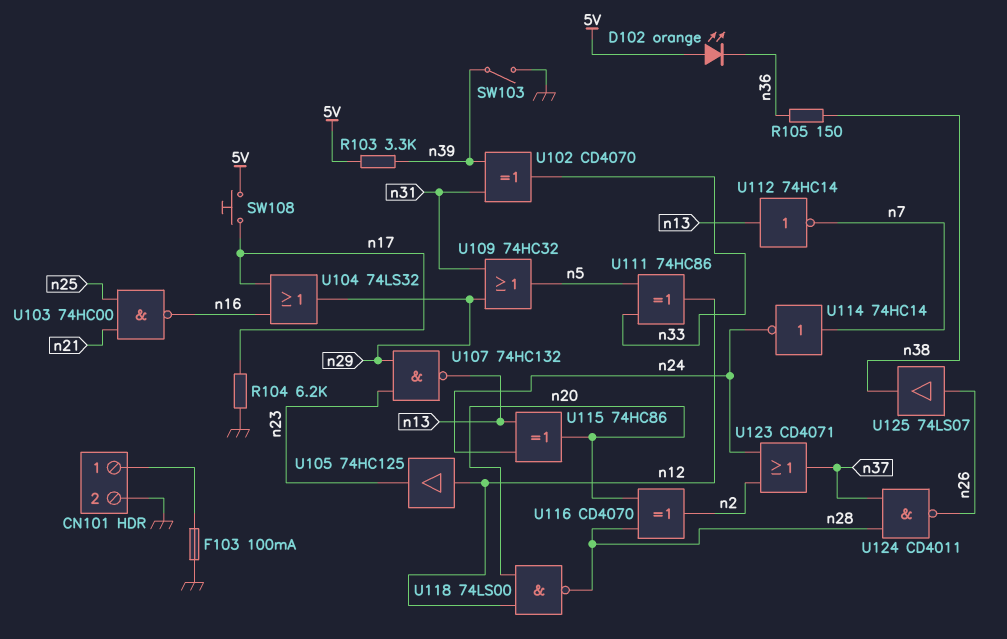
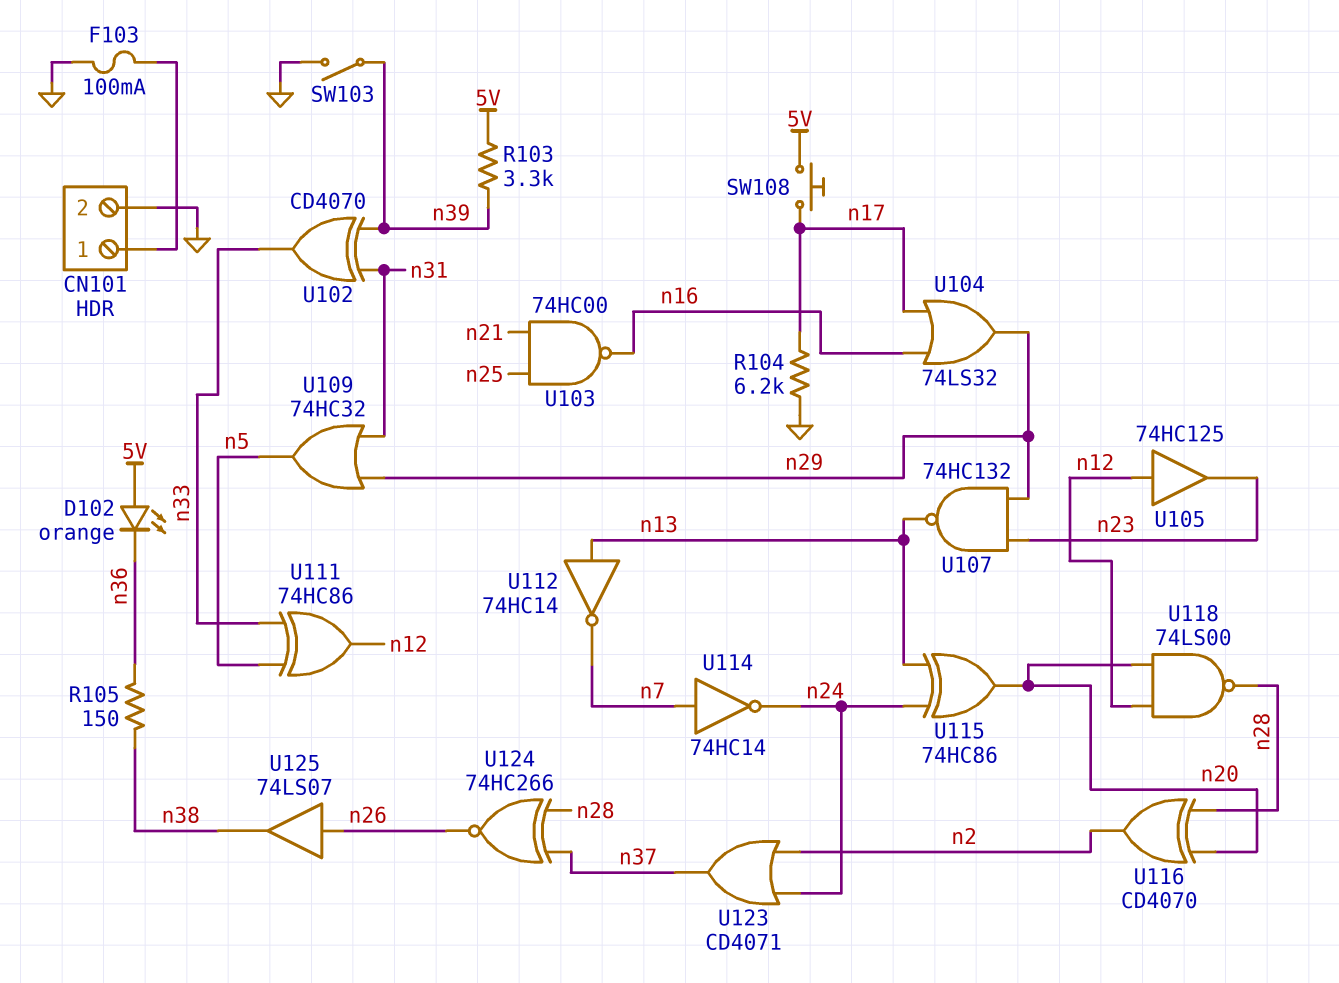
U124: NAND CD4011 (in n28, in n37, out n26) -> XNOR 74HC266 (in n28, in n37, out n26)

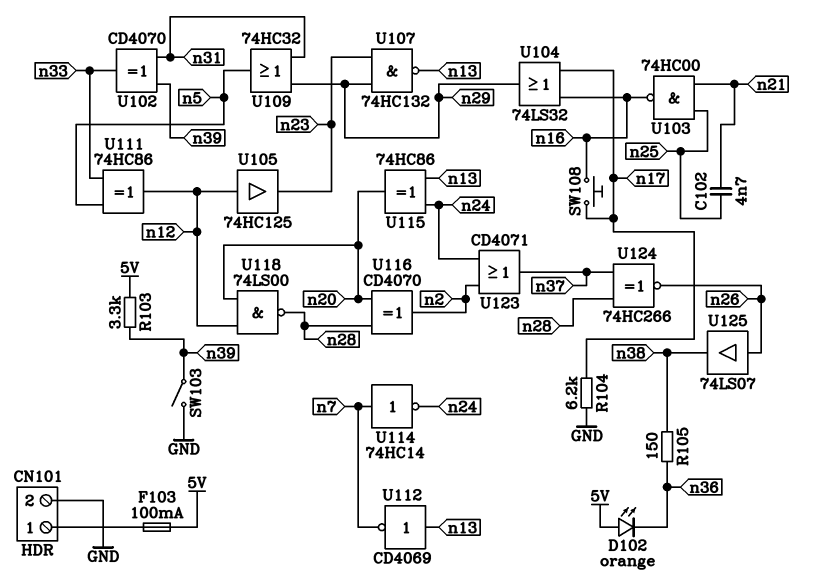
C102: none -> 4.7nF (n21, n25)
F103: 100mA (CN101/1, GND) -> 100mA (5V, CN101/1)
SW108: button (5V, n17) -> button (n16, n17)
U112: NOT 74HC14 (in n13, out n7) -> NOT CD4069 (in n13, out n7)

